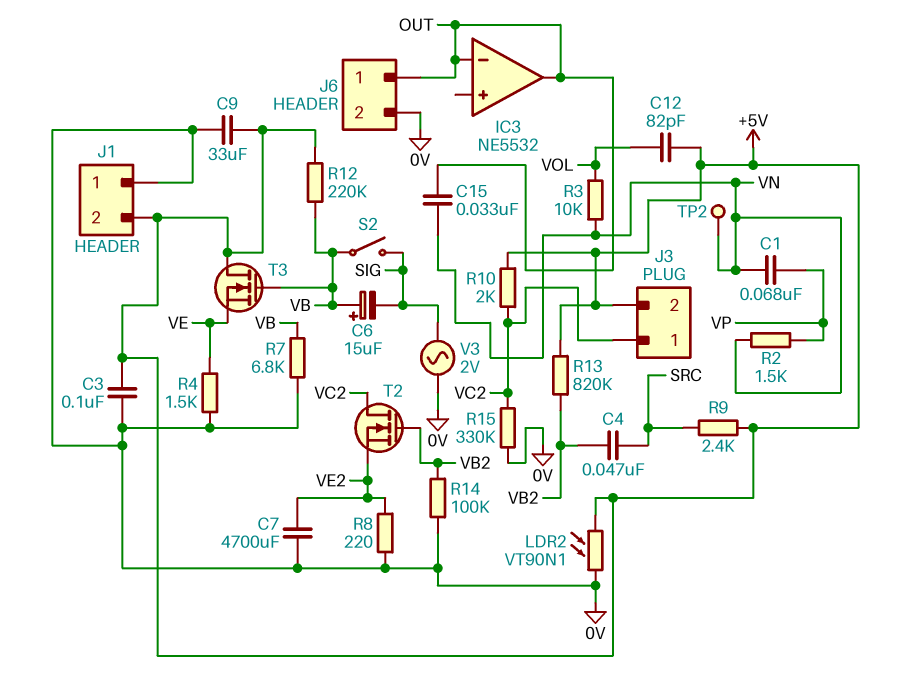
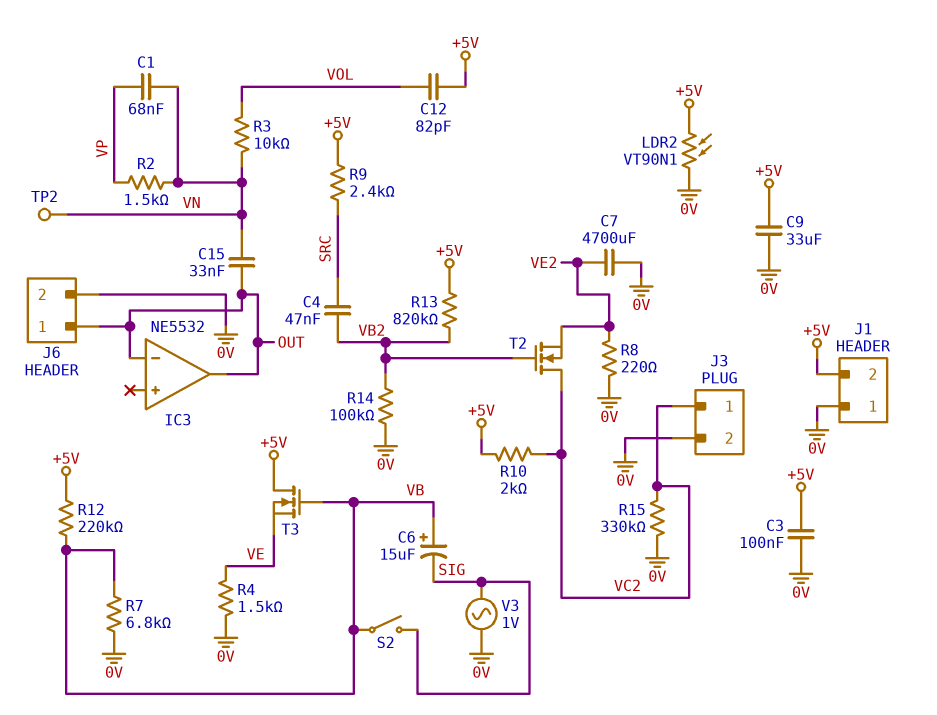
J3 pin 2: +5V -> 0V
V3: AC 2V (0V, SIG) -> AC 1V (0V, SIG)

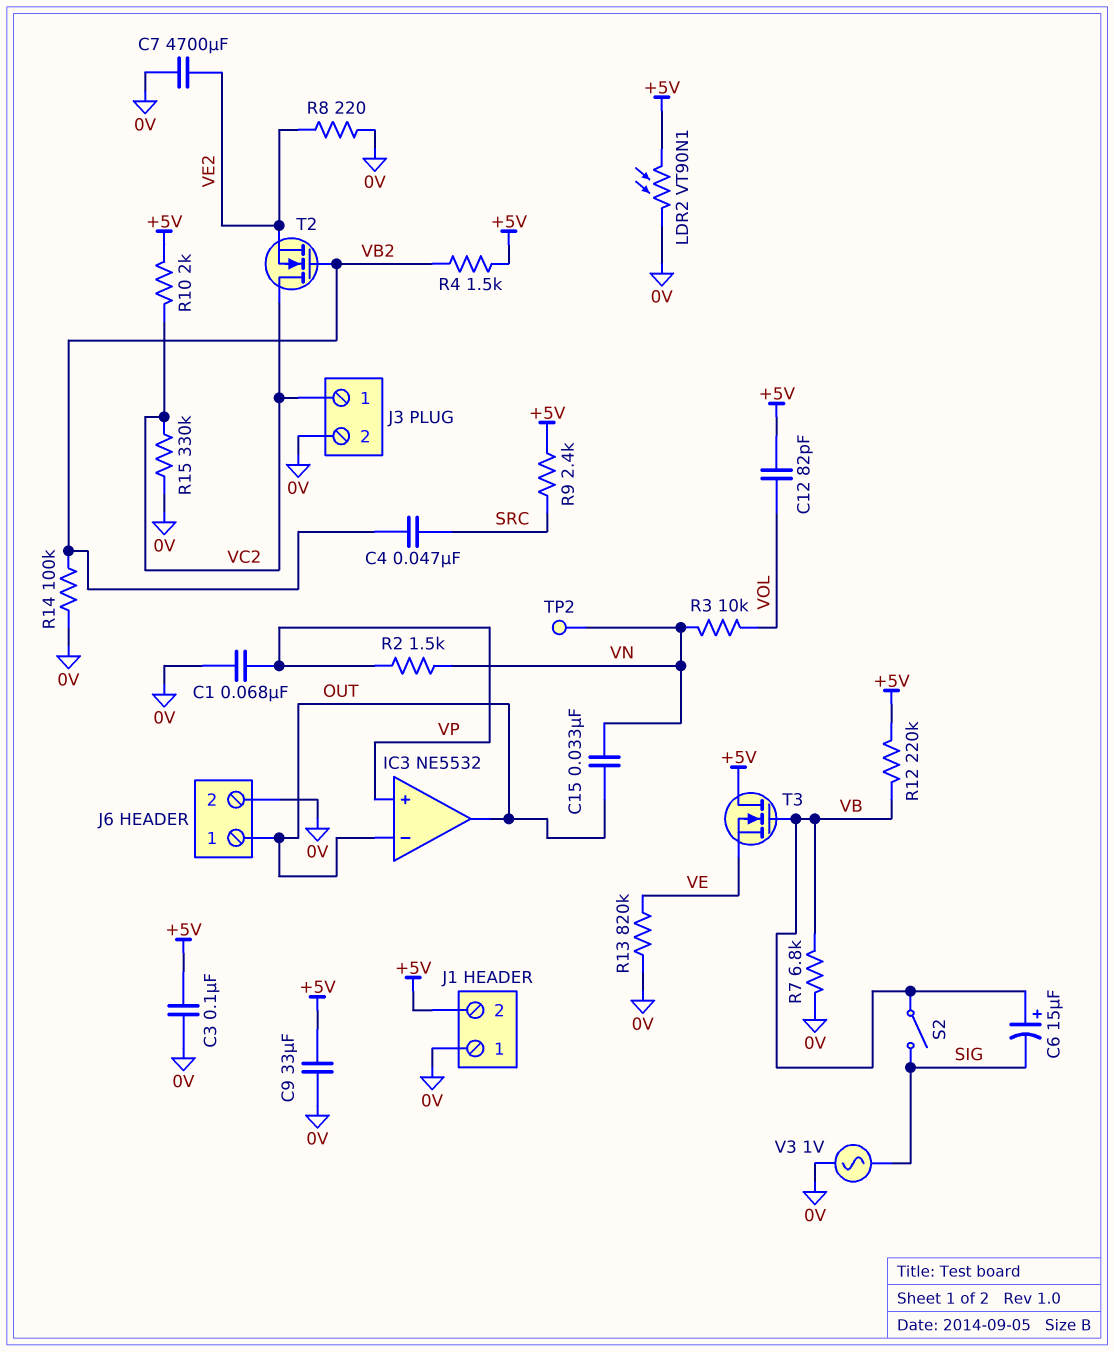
C1: 68nF (VN, VP) -> 68nF (0V, VP)
IC3 pin in+: none -> VP
R4: 1.5k (0V, VE) -> 1.5k (+5V, VB2)
R13: 820k (+5V, VB2) -> 820k (0V, VE)

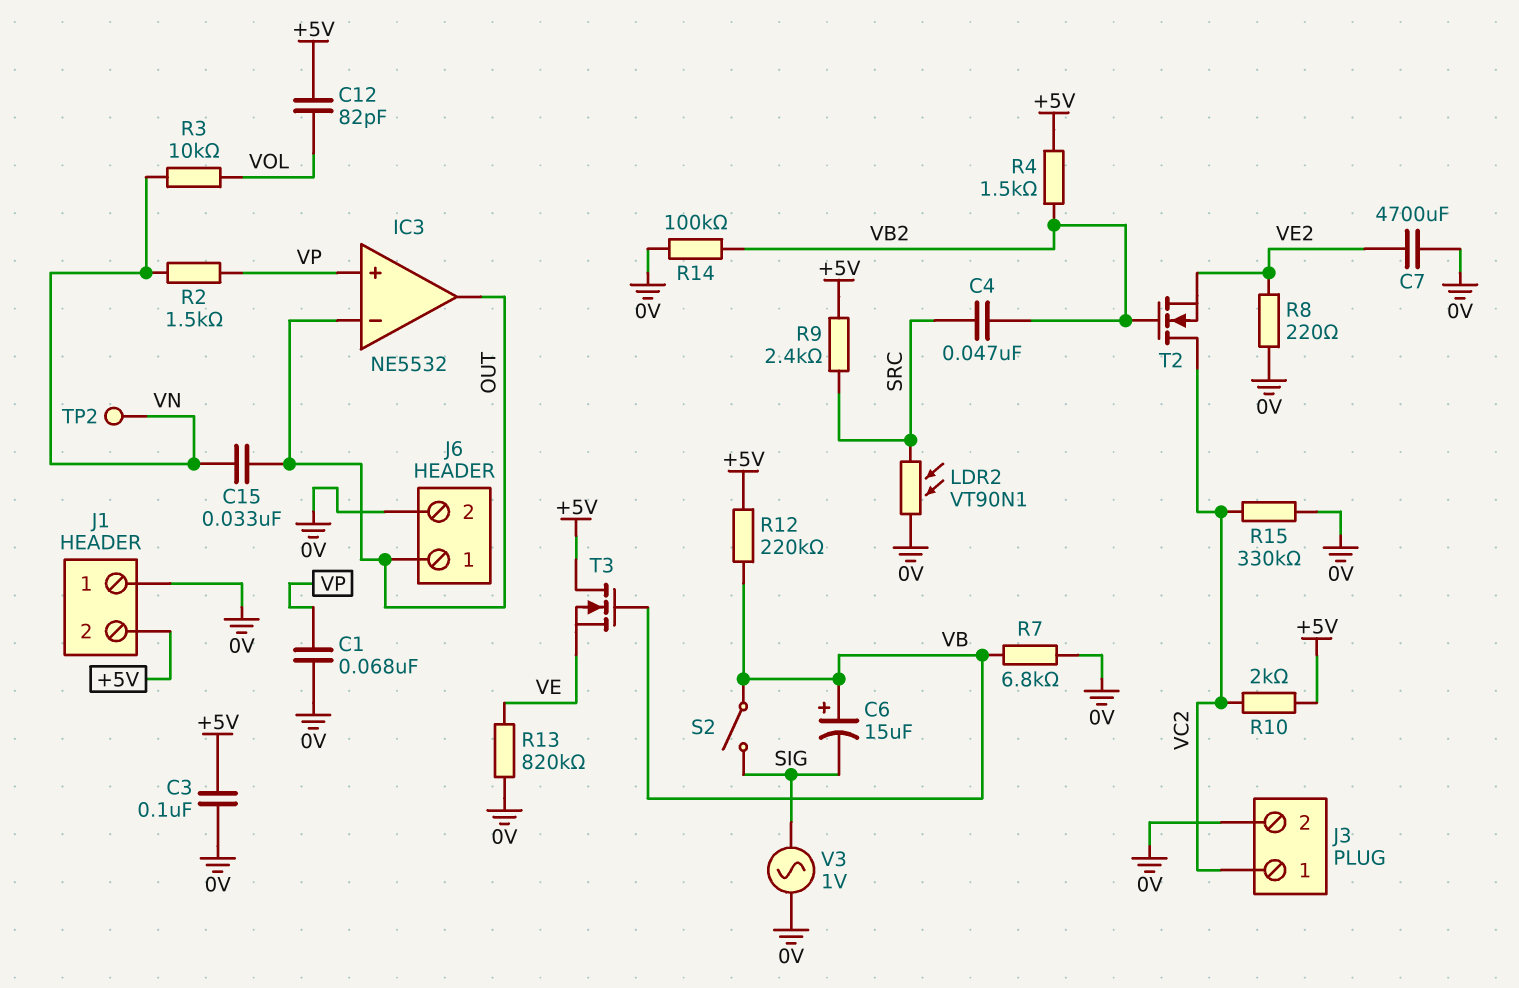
C9: 33uF (+5V, 0V) -> none
LDR2: VT90N1 (+5V, 0V) -> VT90N1 (0V, SRC)

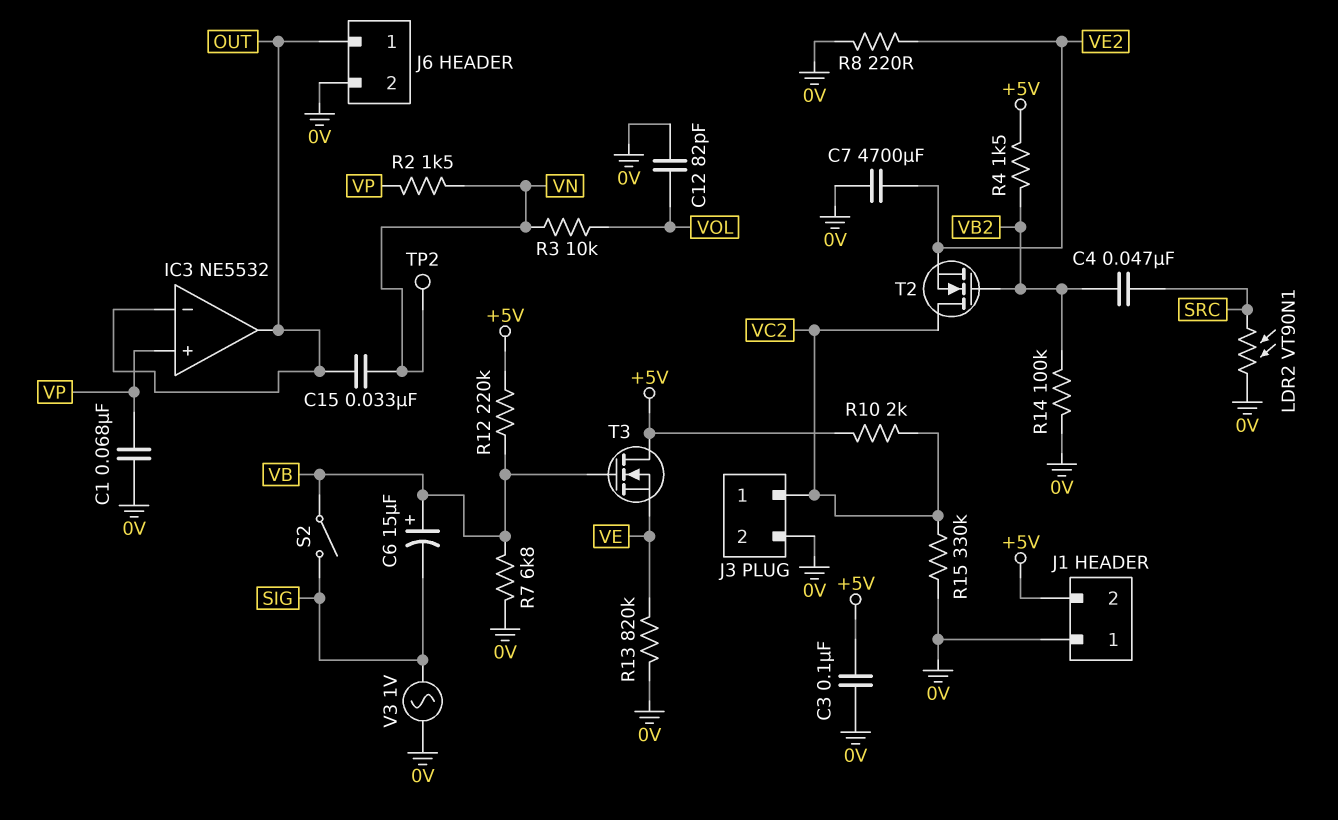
C12: 82pF (+5V, VOL) -> 82pF (0V, VOL)
R9: 2.4k (+5V, SRC) -> none

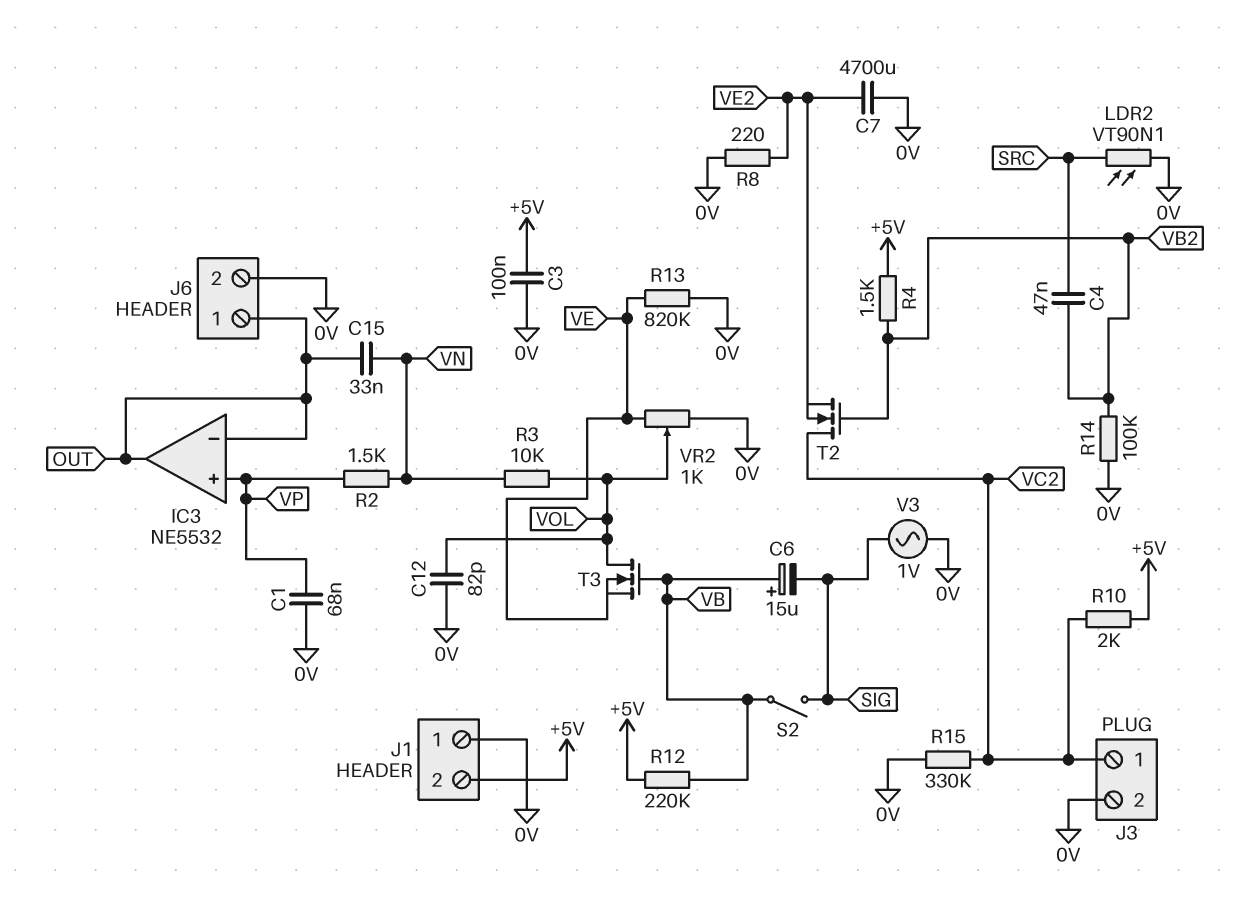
R7: 6.8k (0V, VB) -> none
T3: NMOS (G VB, D +5V, S VE) -> NMOS (G VB, D VOL, S VE)
TP2: test point (VN) -> none
VR2: none -> 1k (0V, VE, wiper VOL)

